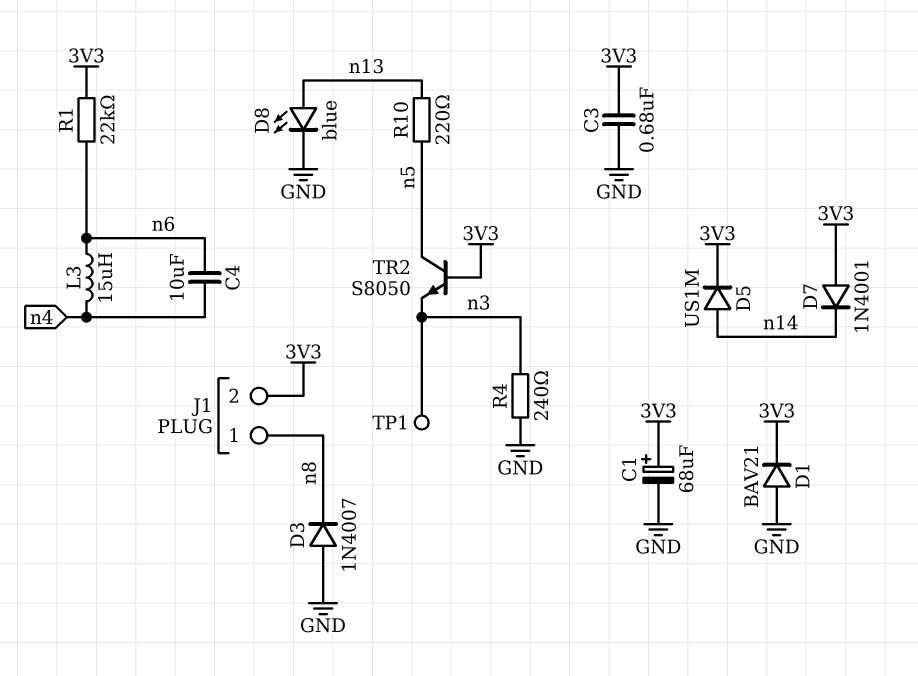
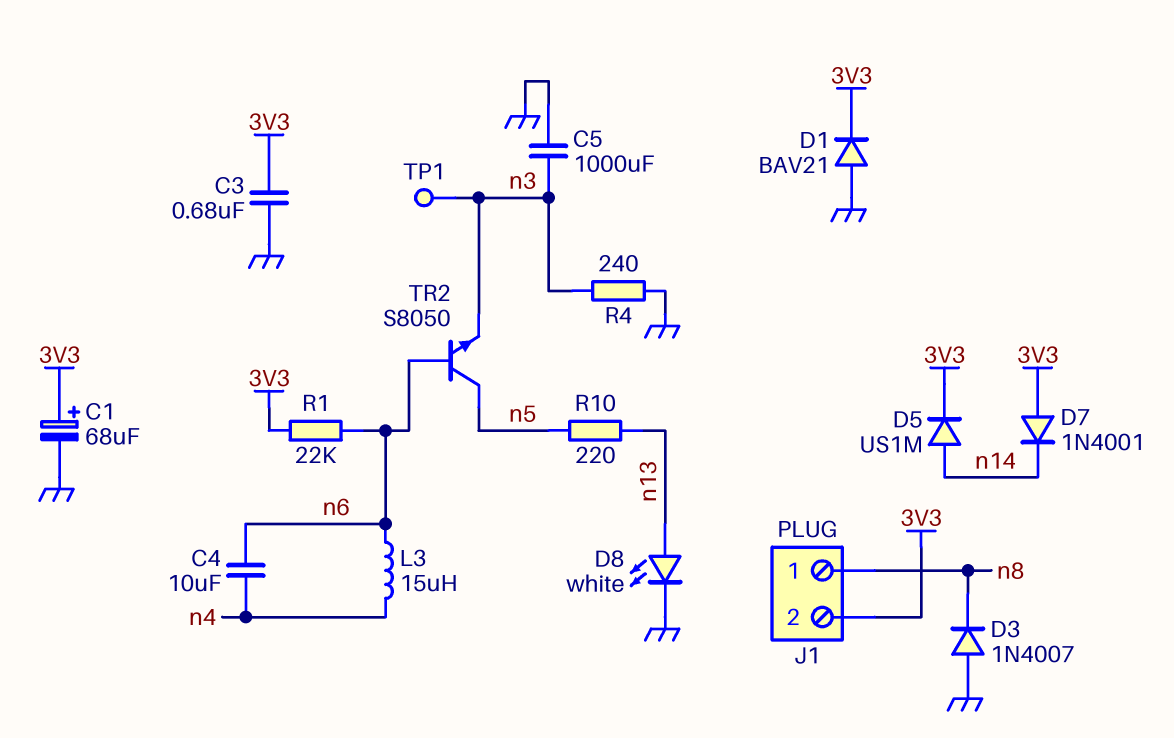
C5: none -> 1000uF (GND, n3)
D8: LED blue (A n13, K GND) -> LED white (A n13, K GND)
TR2: NPN S8050 (B 3V3, C n5, E n3) -> NPN S8050 (B n6, C n5, E n3)

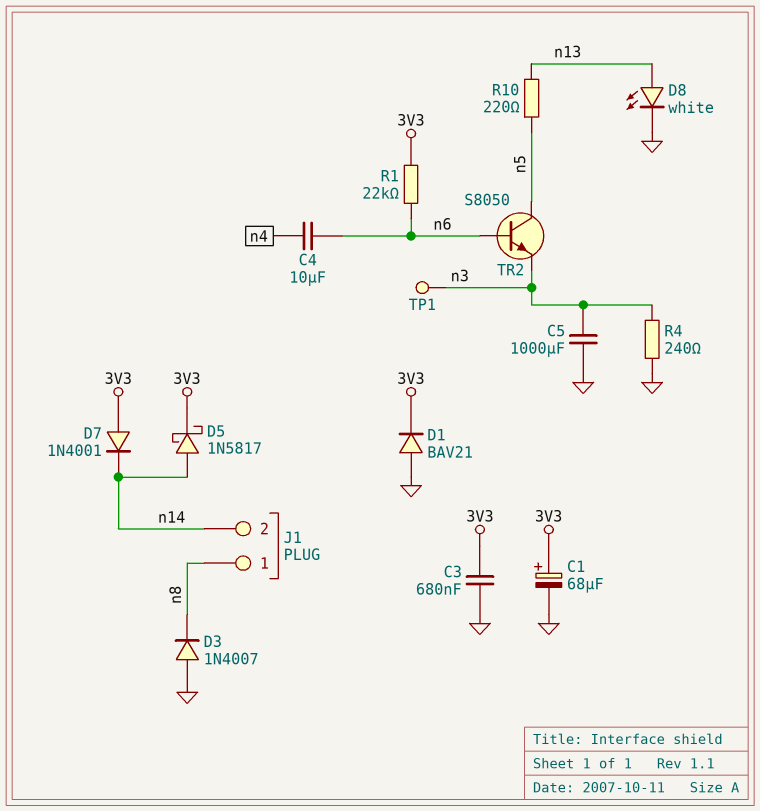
D5: diode US1M (A n14, K 3V3) -> schottky 1N5817 (A n14, K 3V3)
J1 pin 2: 3V3 -> n14
L3: 15uH (n4, n6) -> none

